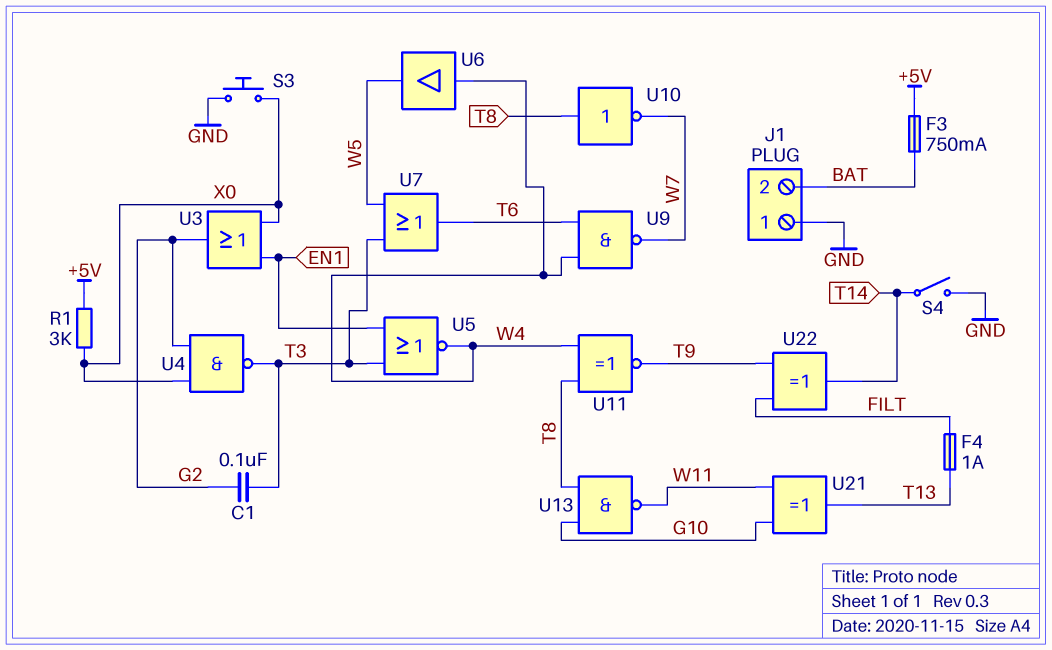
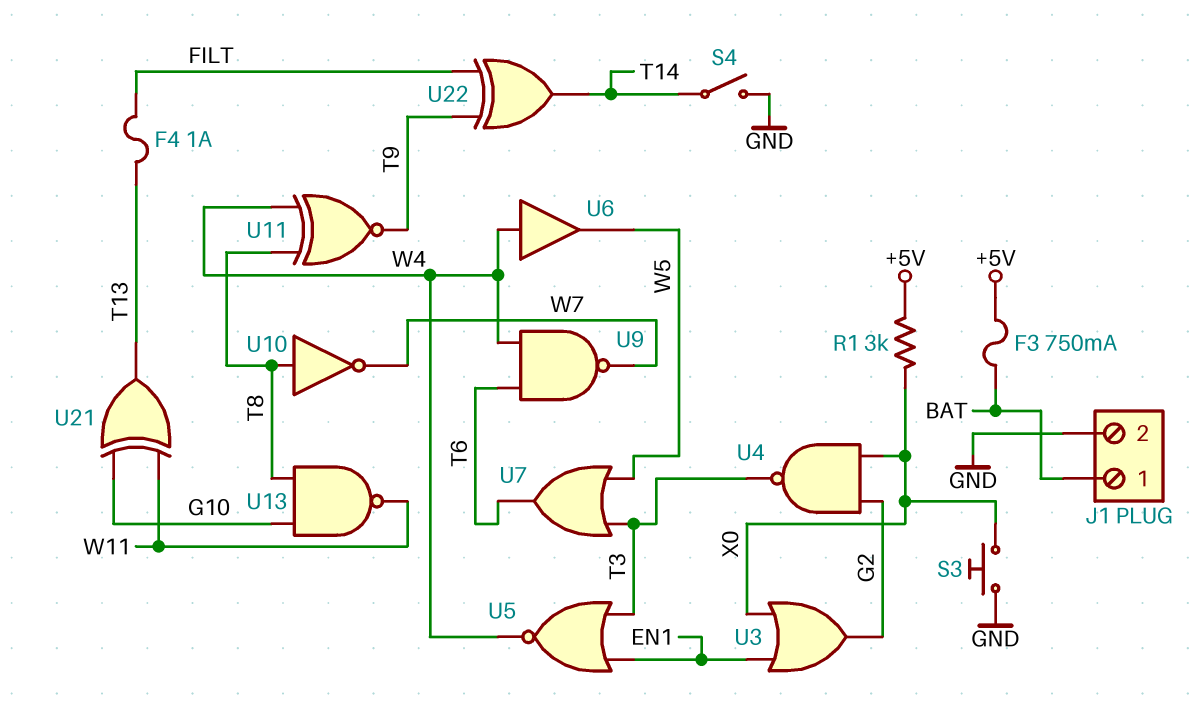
C1: 100nF (G2, T3) -> none
J1 pin 1: GND -> BAT
J1 pin 2: BAT -> GND

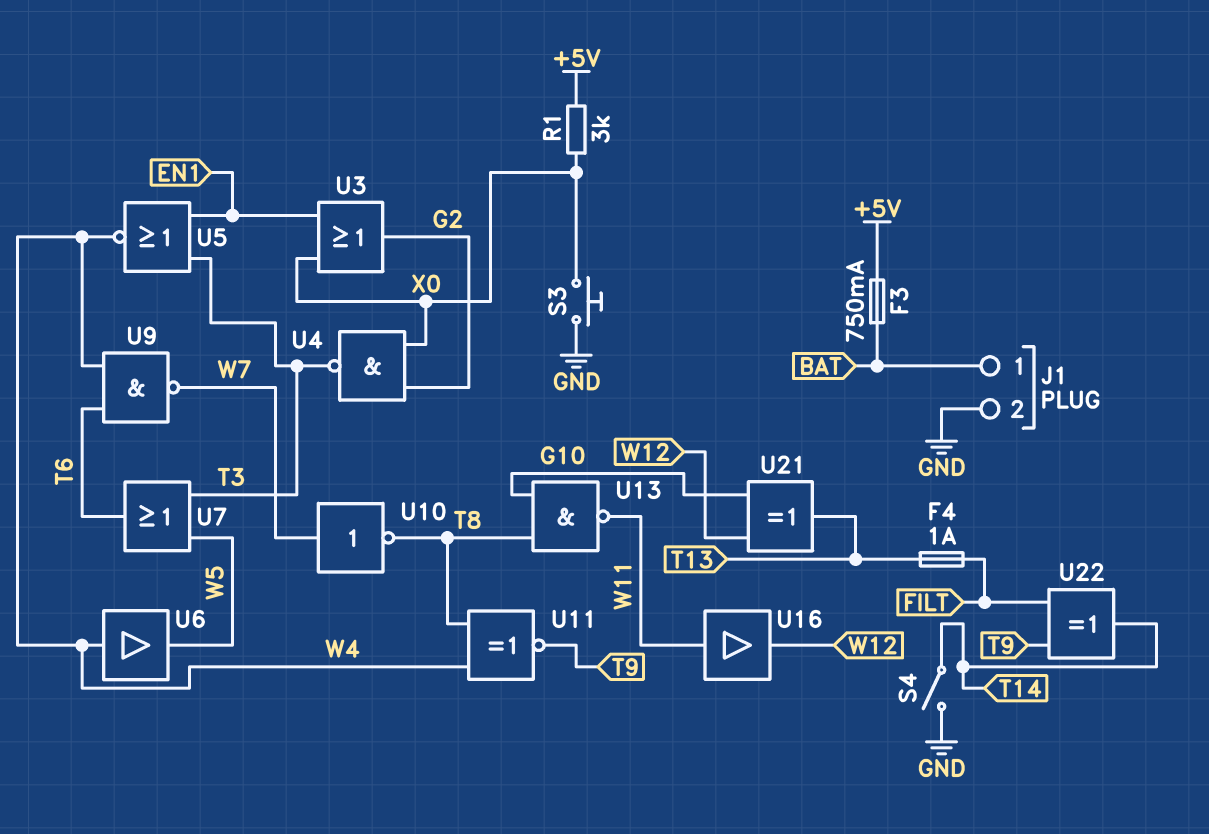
U10: NOT (in T8, out W7) -> NOT (in W7, out T8)
U16: none -> buffer (in W11, out W12)
U21: XOR (in G10, in W11, out T13) -> XOR (in G10, in W12, out T13)

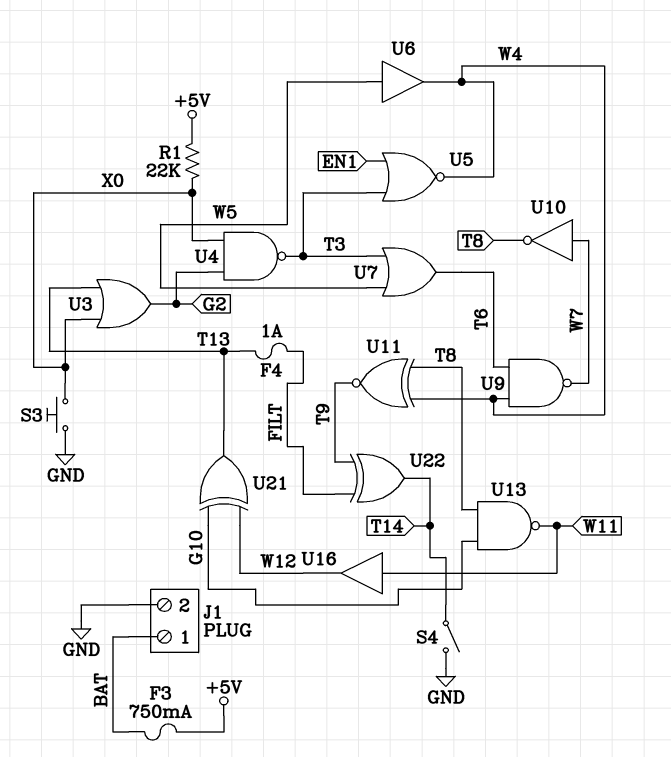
R1: 3k (+5V, X0) -> 22k (+5V, X0)
U3: OR (in EN1, in X0, out G2) -> OR (in T13, in X0, out G2)
U6: buffer (in W4, out W5) -> buffer (in W5, out W4)

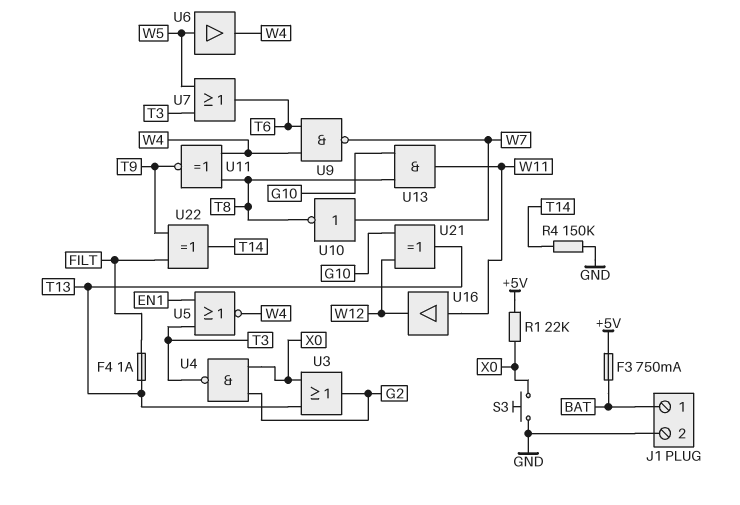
R4: none -> 150k (GND, T14)
S4: switch (GND, T14) -> none
U13: NAND (in G10, in T8, out W11) -> AND (in G10, in T8, out W11)

